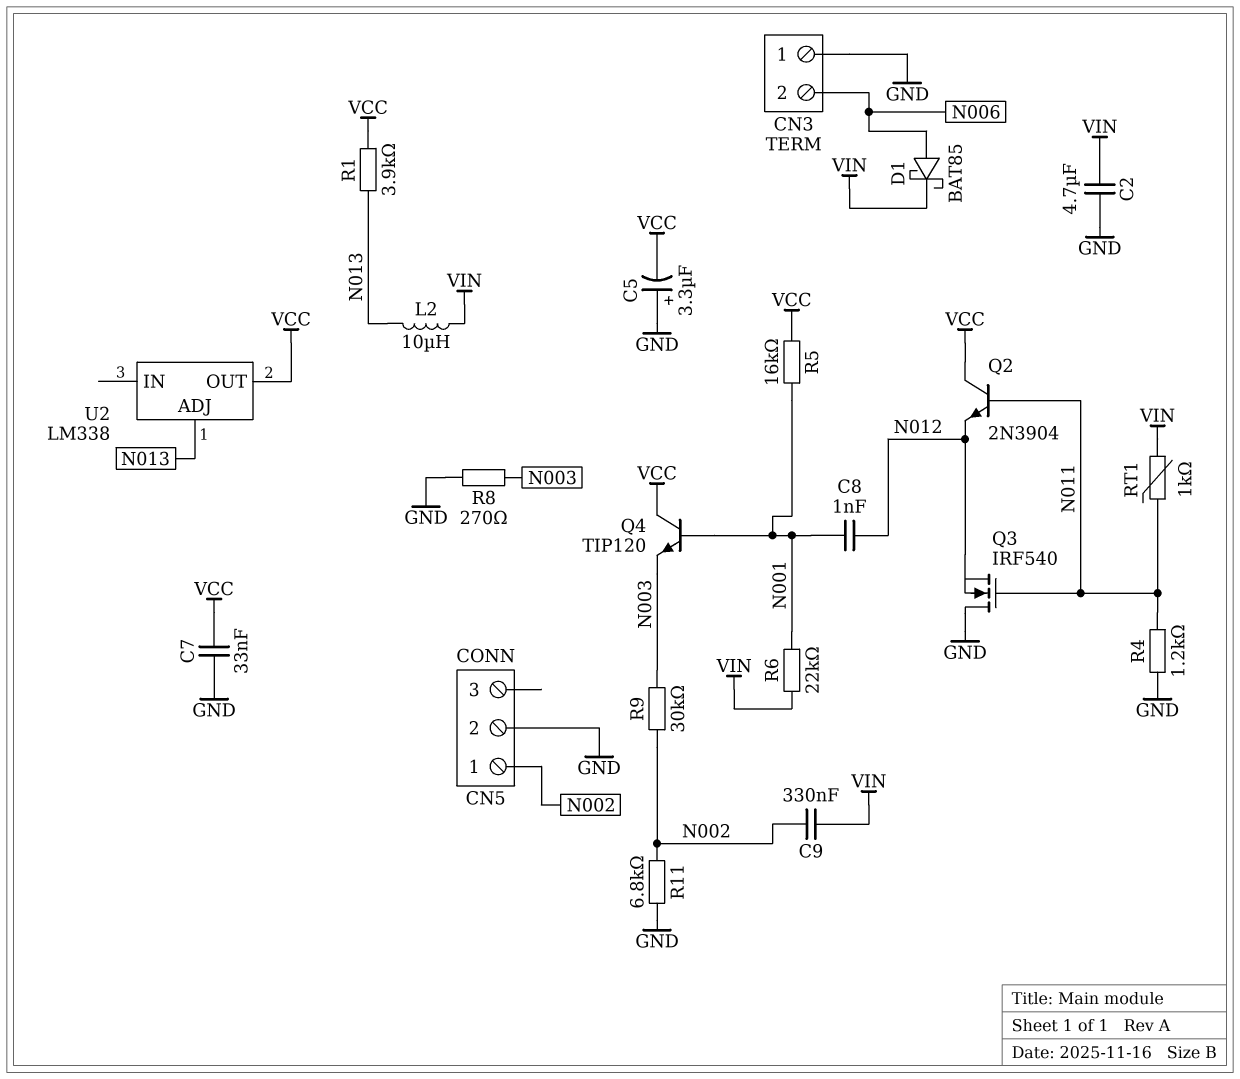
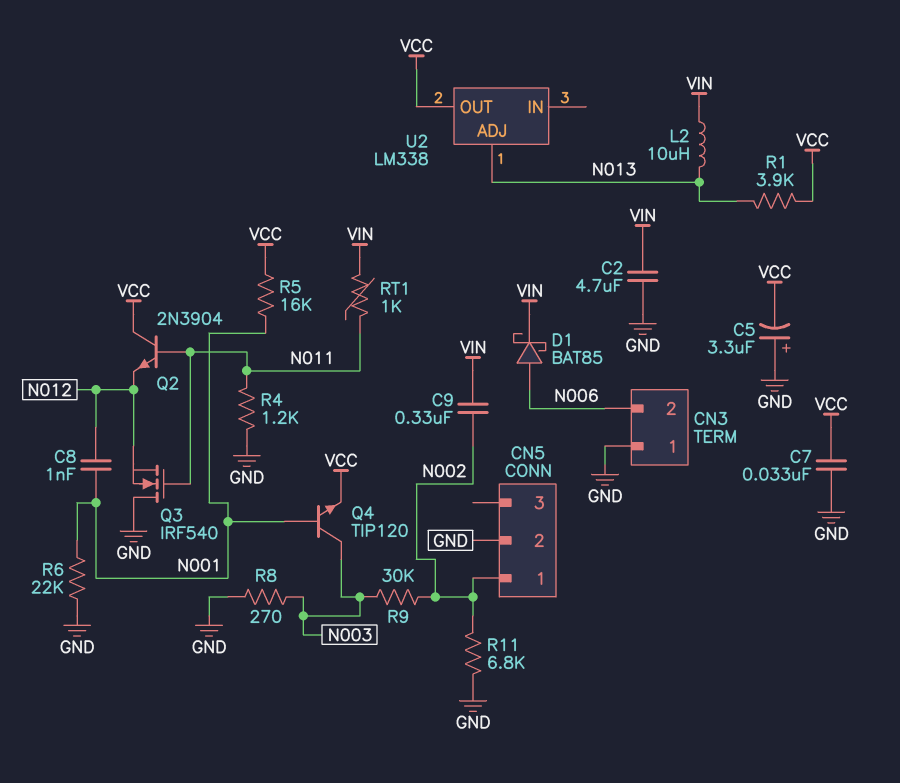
Q4: NPN TIP120 (B N001, C VCC, E N003) -> NPN TIP120 (B N001, C N003, E VCC)
R6: 22k (N001, VIN) -> 22k (GND, N001)

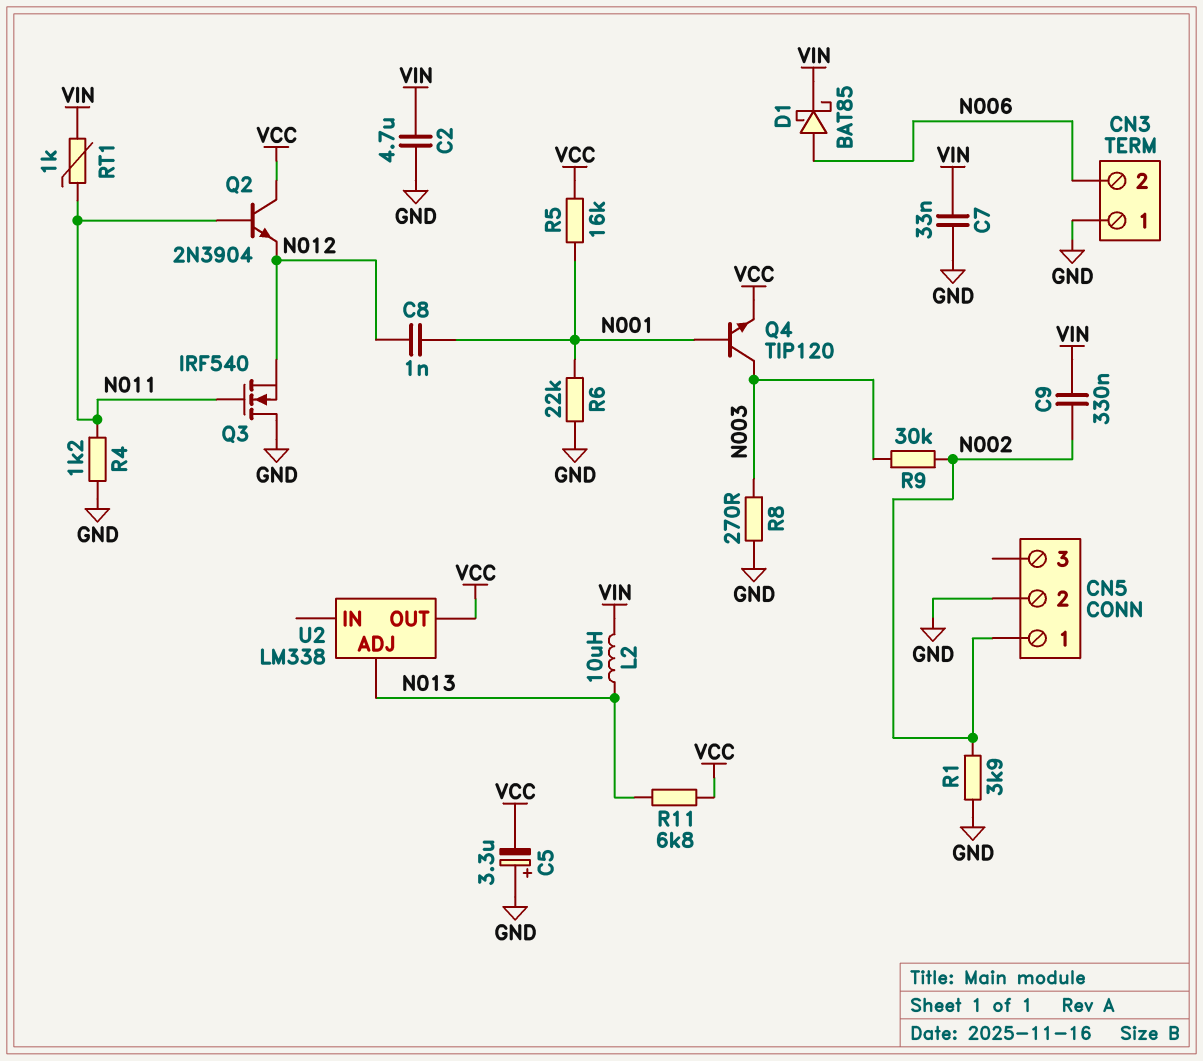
C7: 33nF (GND, VCC) -> 33nF (GND, VIN)
R1: 3.9k (N013, VCC) -> 3.9k (GND, N002)
R11: 6.8k (GND, N002) -> 6.8k (N013, VCC)

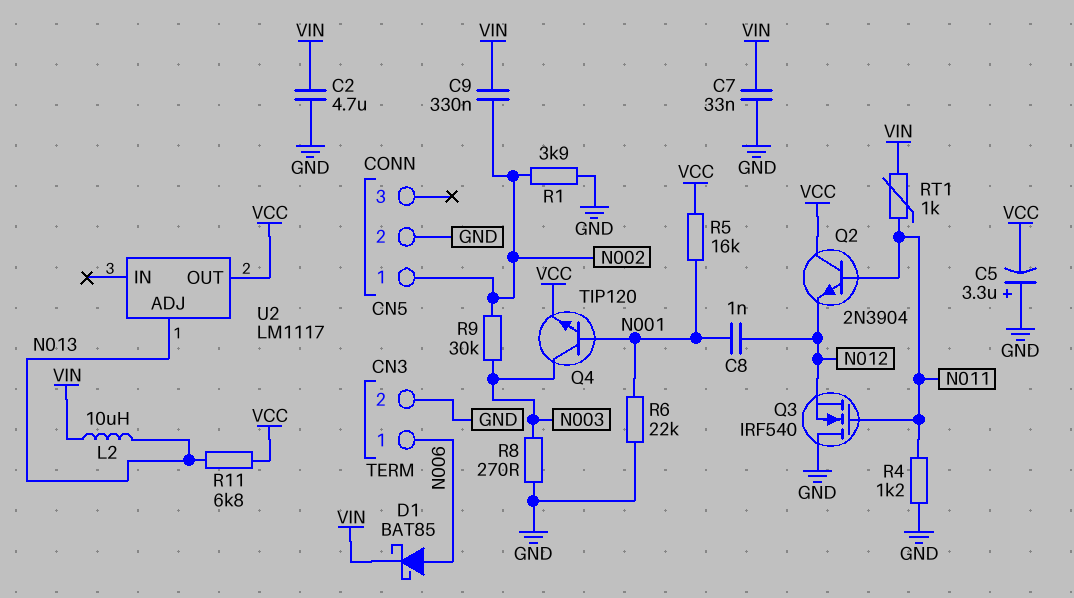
CN3 pin 1: GND -> N006
CN3 pin 2: N006 -> GND
U2: LM338 -> LM1117

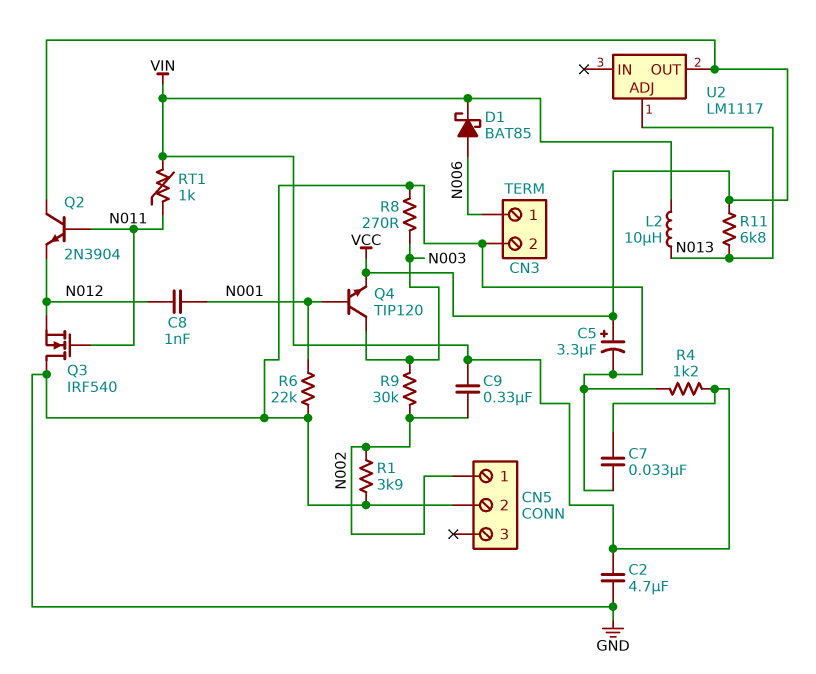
C5: 3.3uF (plus GND, minus VCC) -> 3.3uF (plus VCC, minus GND)
R4: 1.2k (GND, N011) -> 1.2k (GND, VIN)
R5: 16k (N001, VCC) -> none

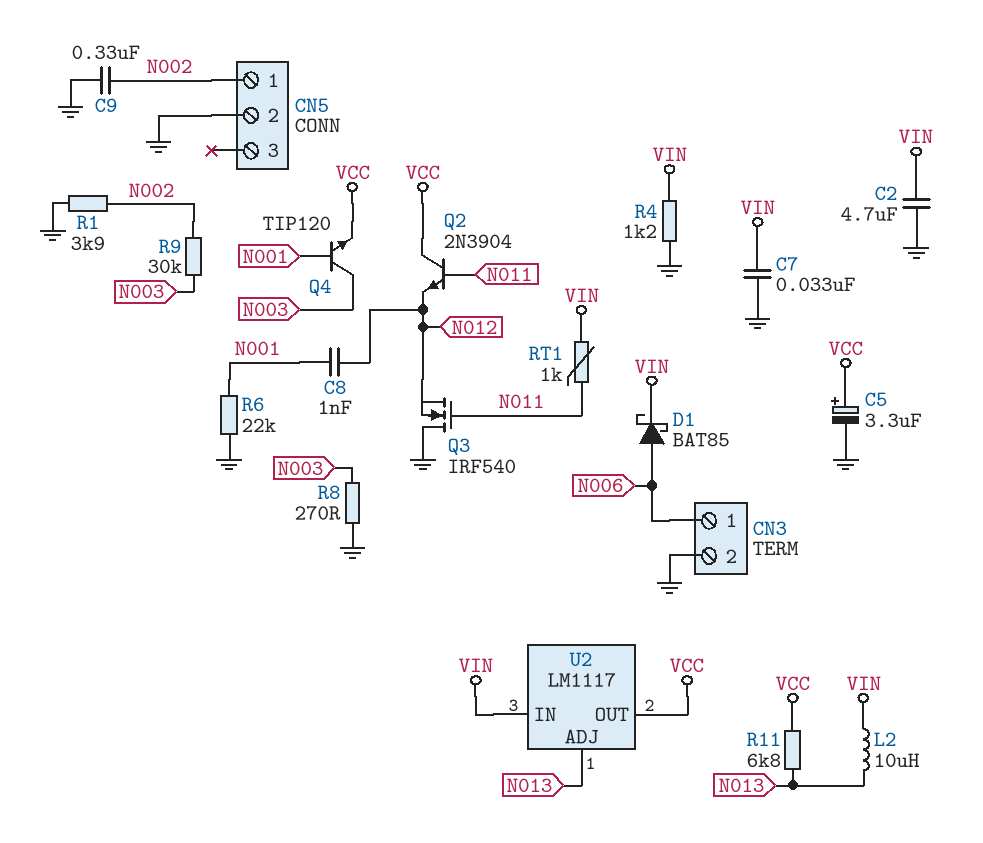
C9: 330nF (N002, VIN) -> 330nF (GND, N002)
U2 pin IN: none -> VIN

